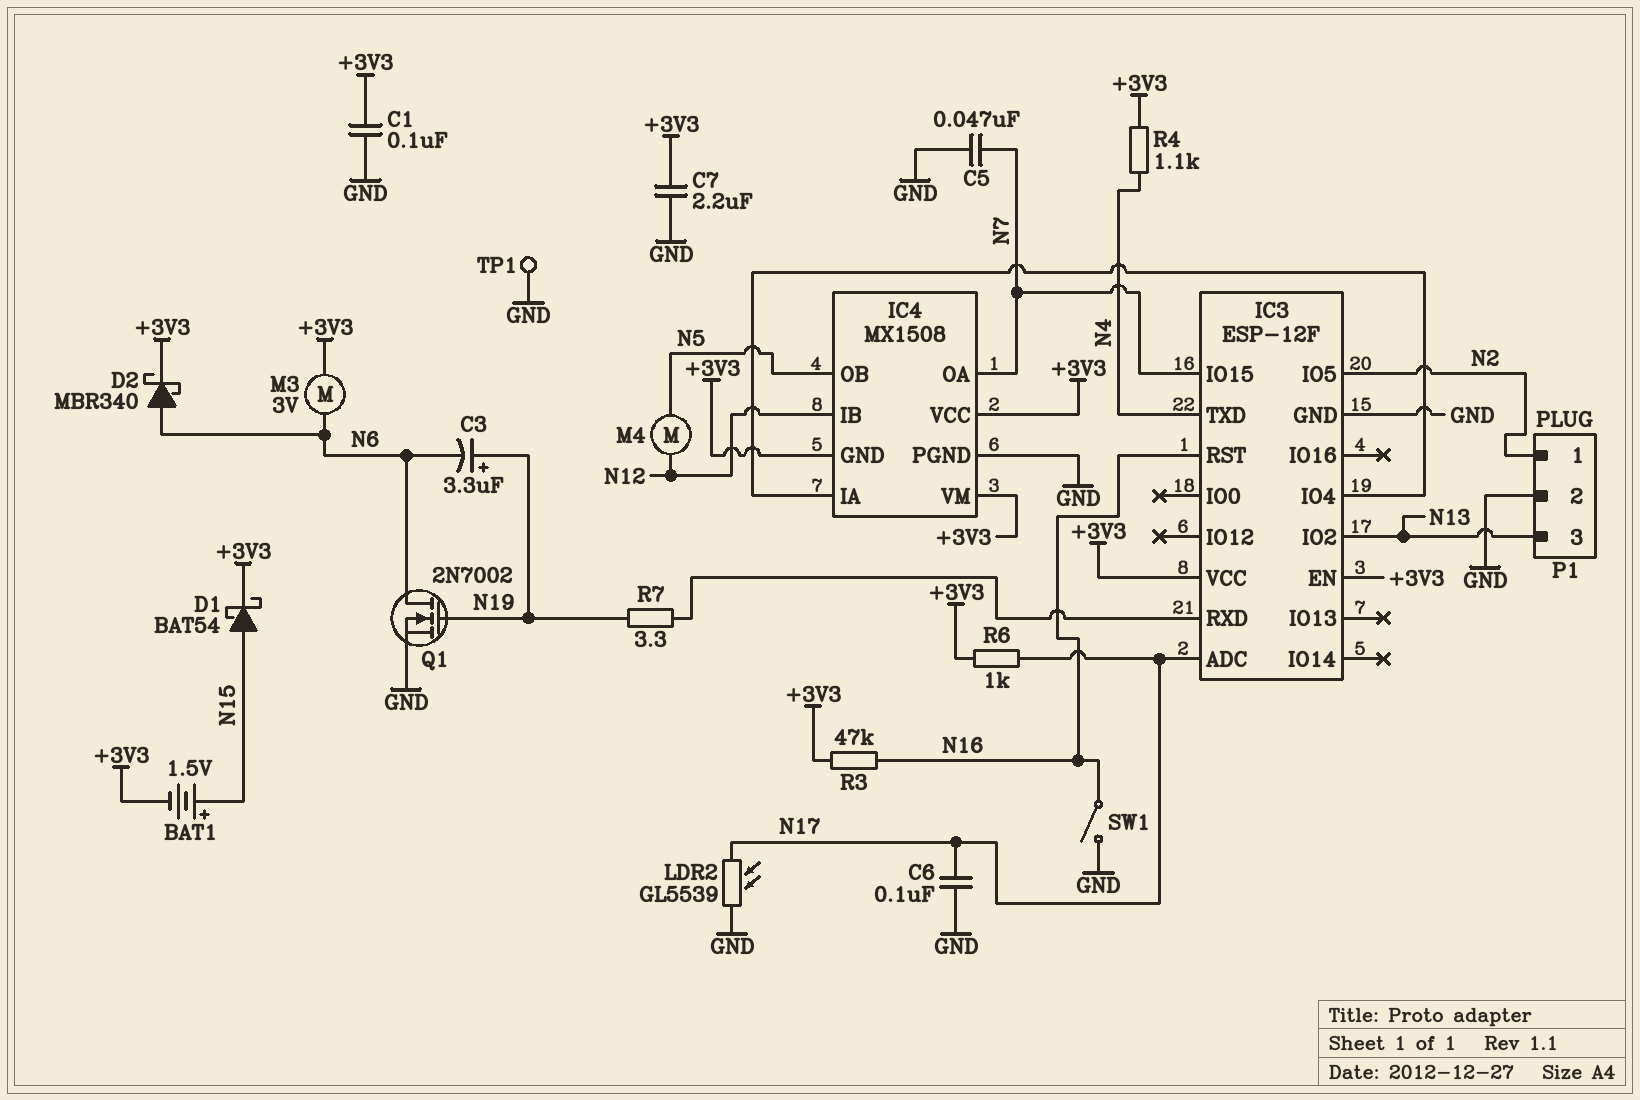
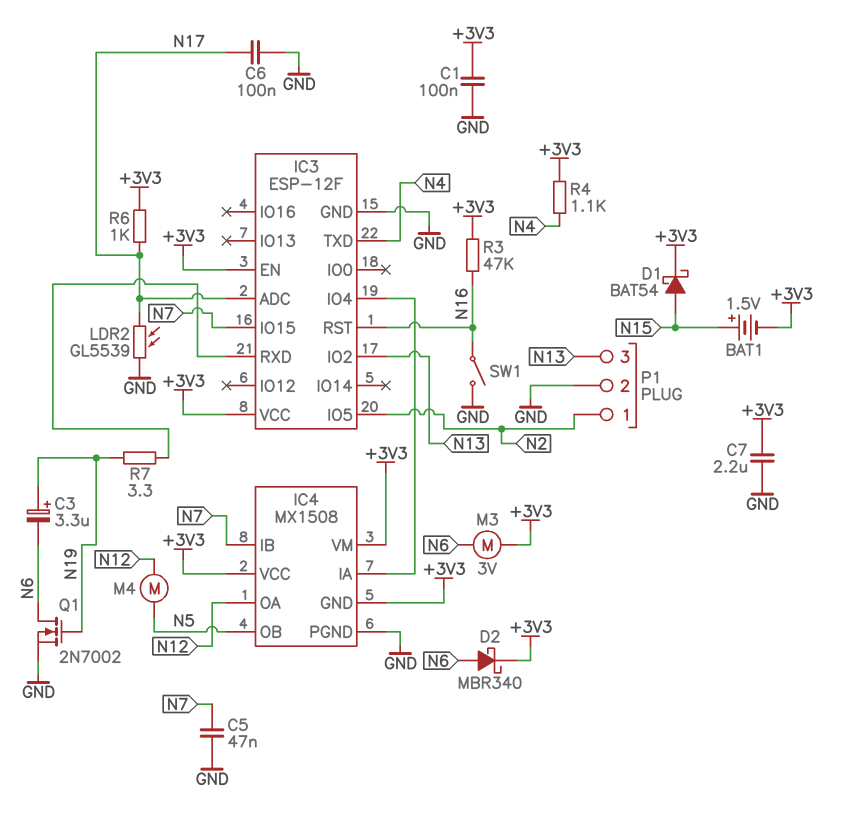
IC4 pin IB: N12 -> N7
IC4 pin OA: N7 -> N12
TP1: test point (GND) -> none

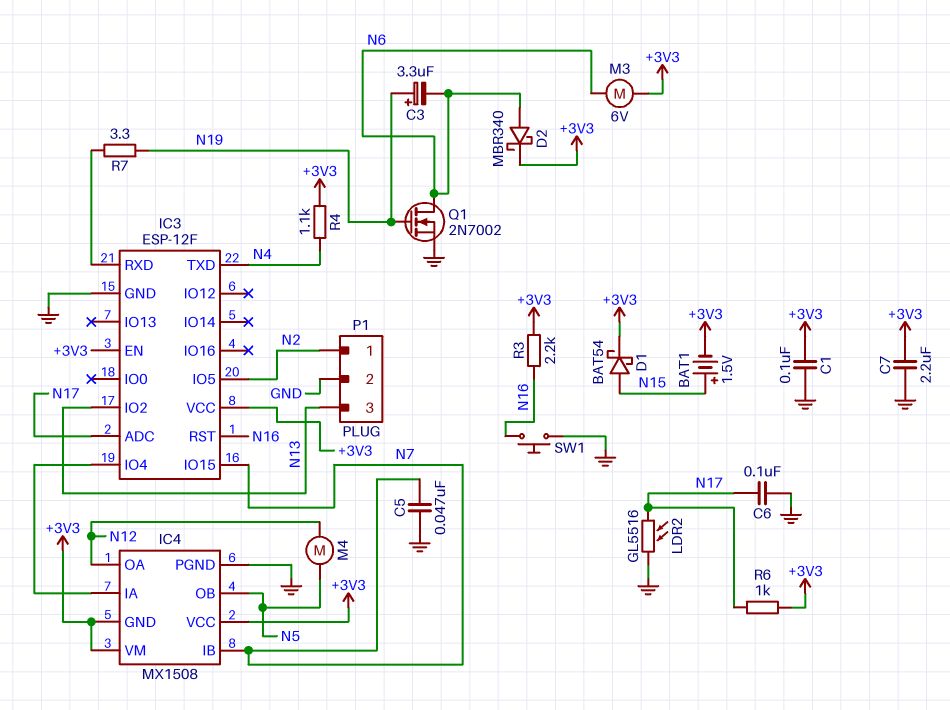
LDR2: GL5539 (GND, N17) -> GL5516 (GND, N17)
M3: motor 3V (+3V3, N6) -> motor 6V (+3V3, N6)
R3: 47k (+3V3, N16) -> 2.2k (+3V3, N16)
SW1: switch (GND, N16) -> button (GND, N16)

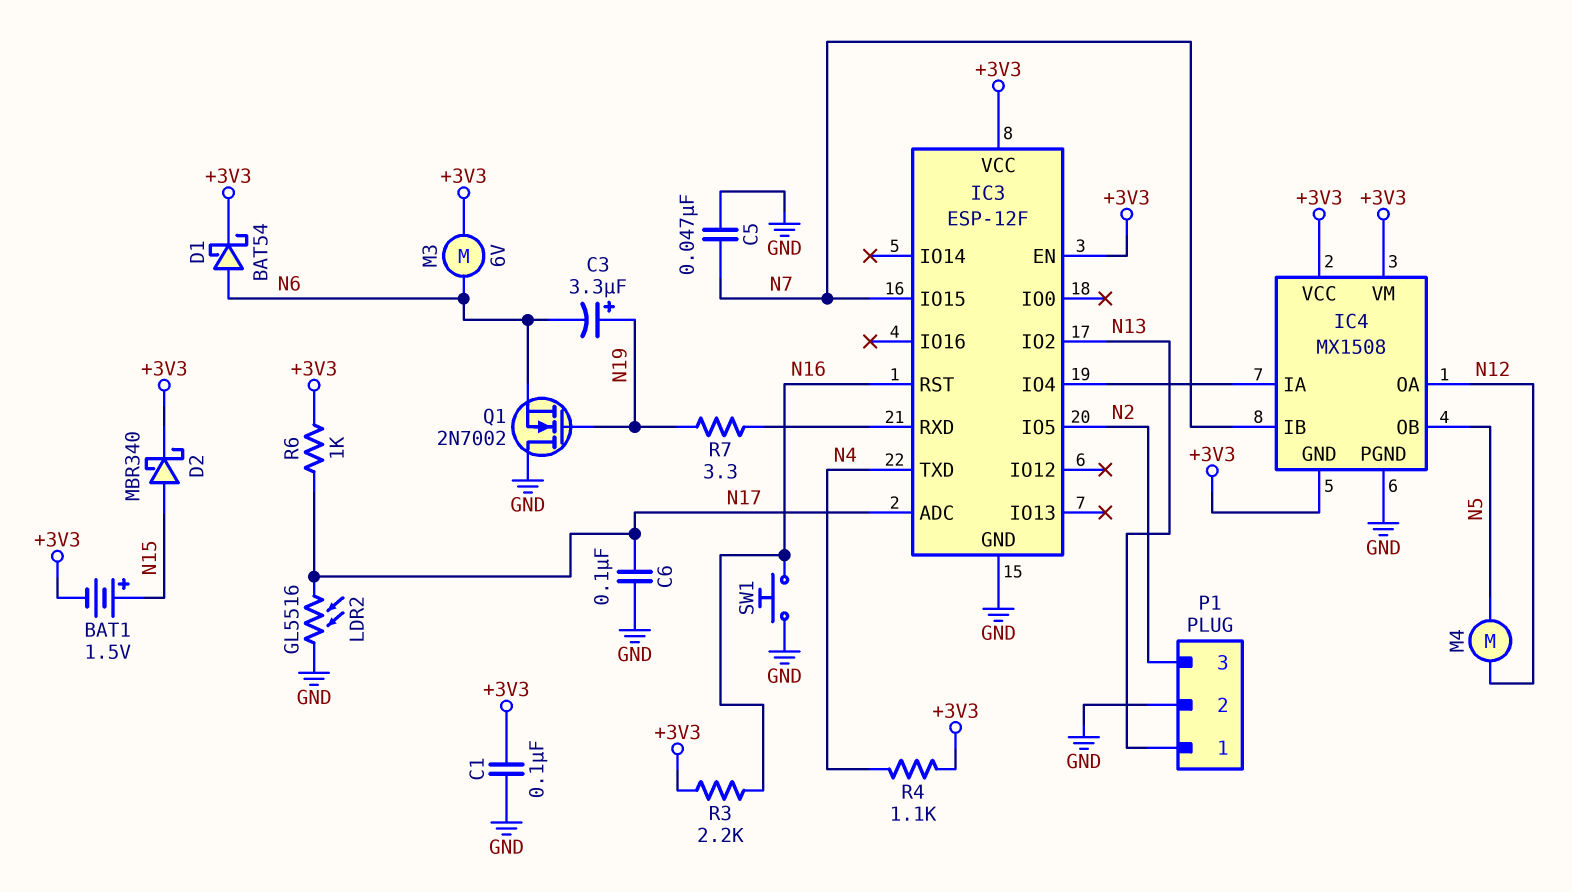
C7: 2.2uF (+3V3, GND) -> none
D1: schottky BAT54 (A N15, K +3V3) -> schottky BAT54 (A N6, K +3V3)
D2: schottky MBR340 (A N6, K +3V3) -> schottky MBR340 (A N15, K +3V3)
P1 pin 1: N2 -> N13
P1 pin 3: N13 -> N2
Q1: NMOS 2N7002 (G N19, D N6, S GND) -> NMOS 2N7002 (G N19, D GND, S N6)

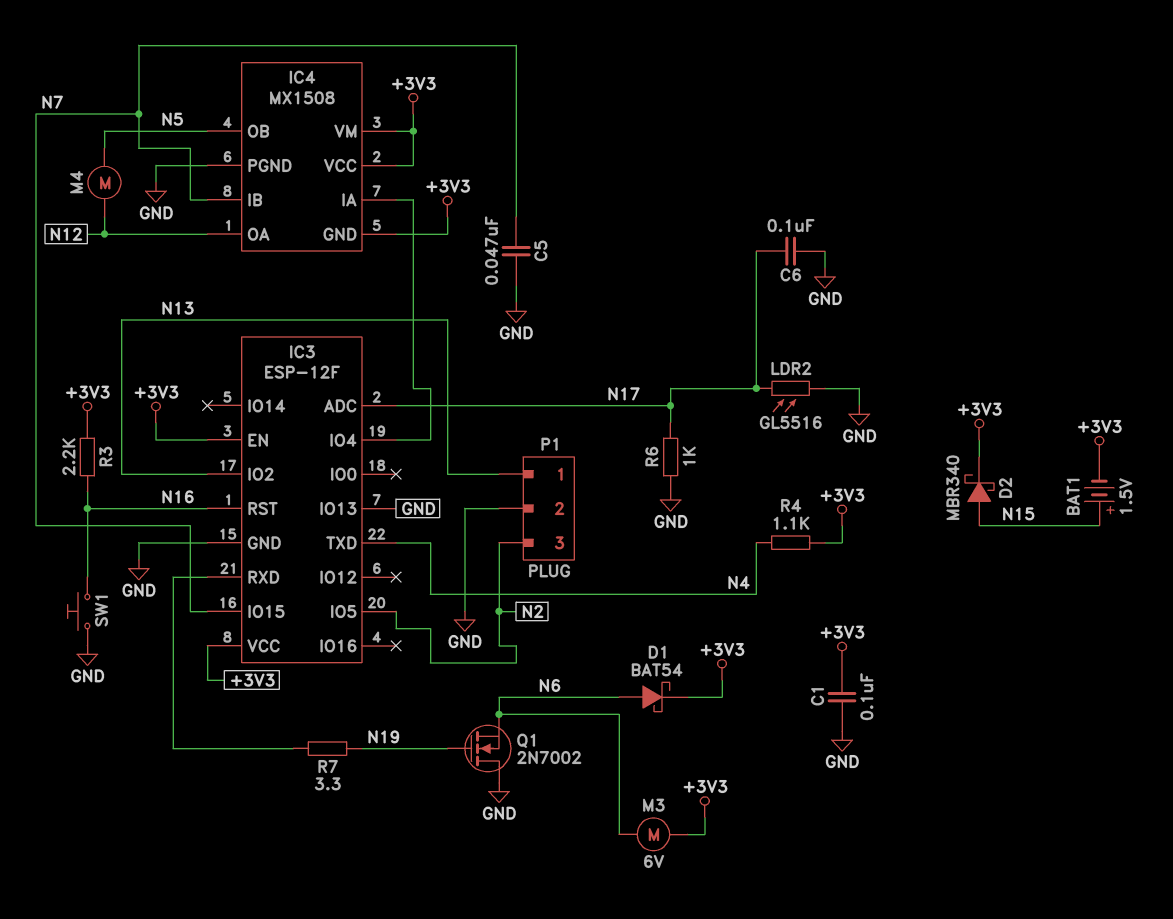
C3: 3.3uF (plus N19, minus N6) -> none
IC3 pin IO13: none -> GND
R6: 1k (+3V3, N17) -> 1k (GND, N17)

